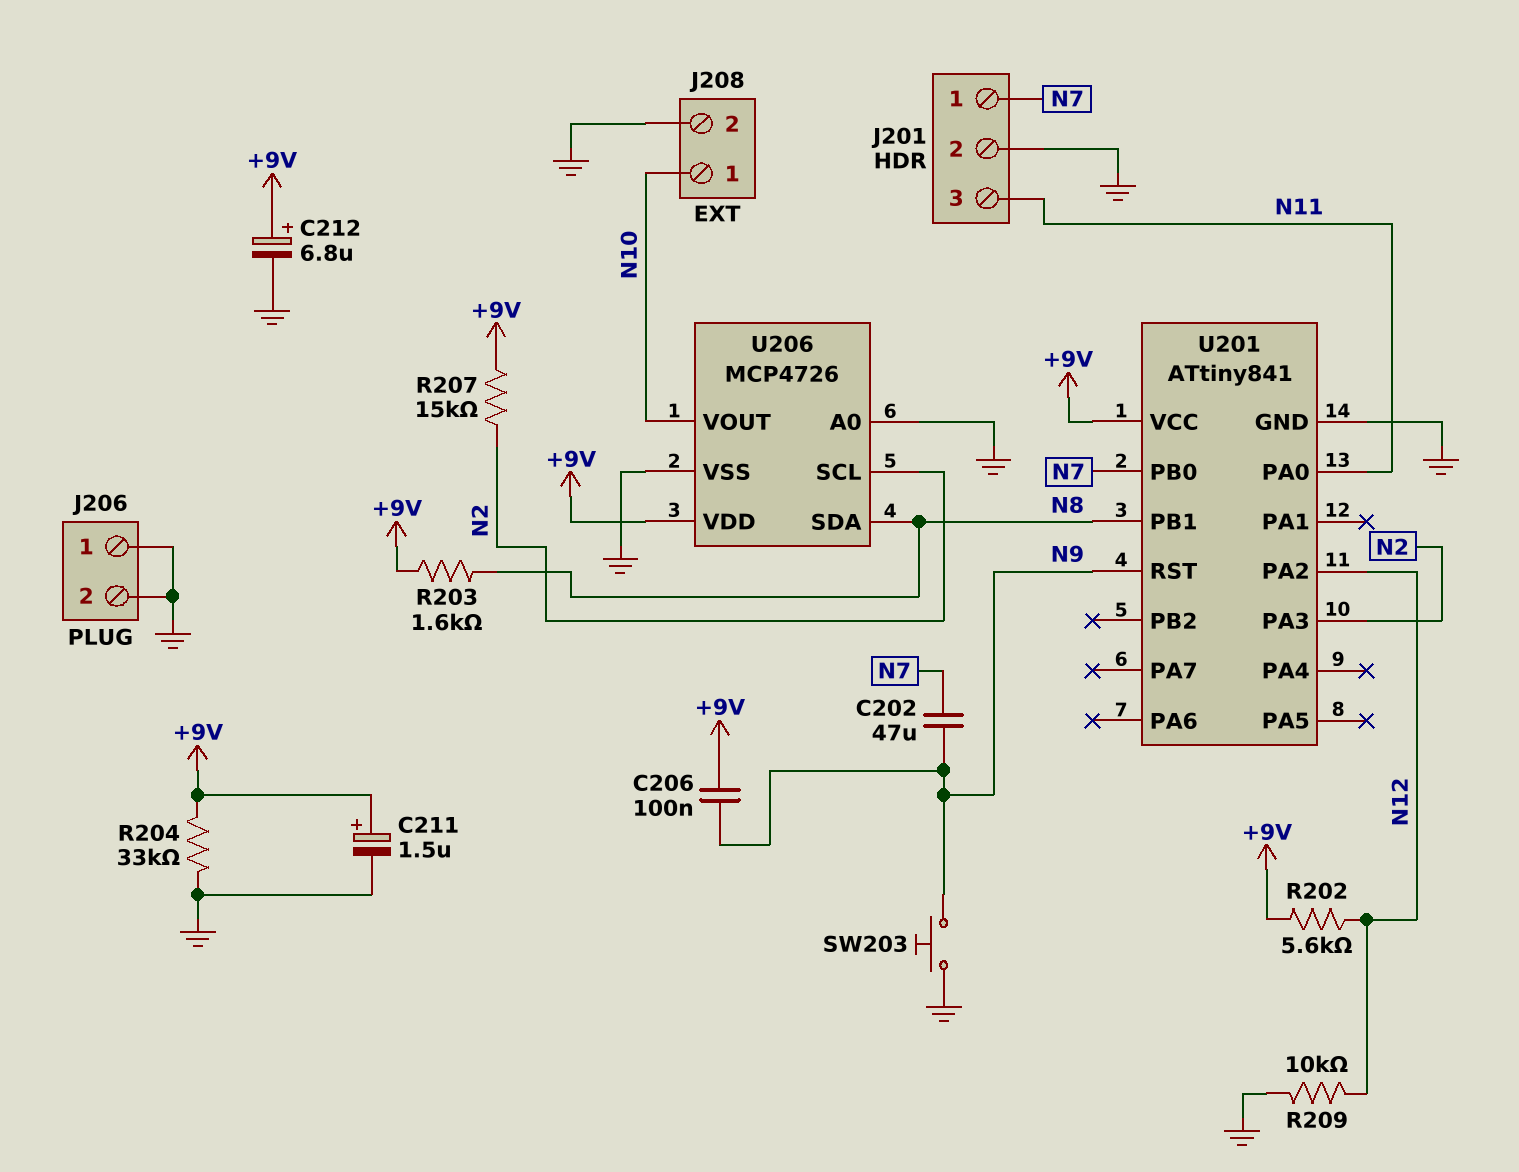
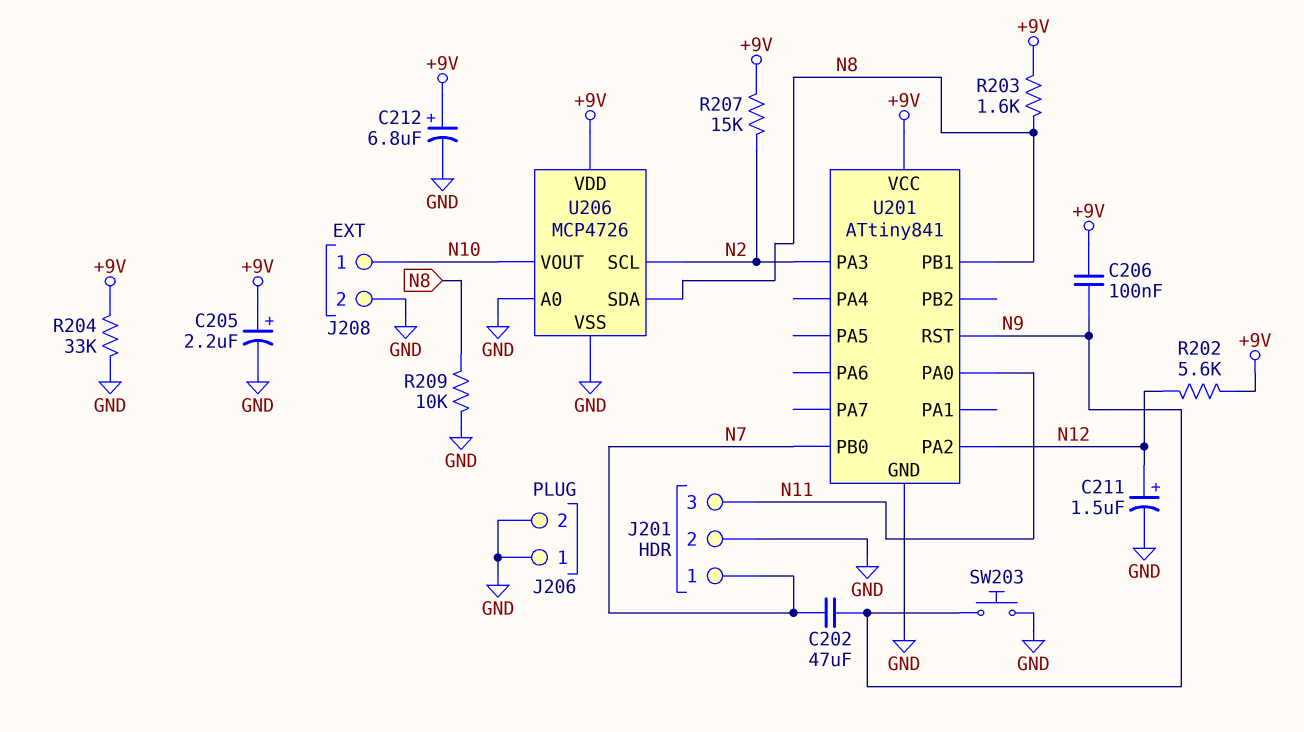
C205: none -> 2.2uF (plus +9V, minus GND)
C211: 1.5uF (plus +9V, minus GND) -> 1.5uF (plus N12, minus GND)
R209: 10k (GND, N12) -> 10k (GND, N8)

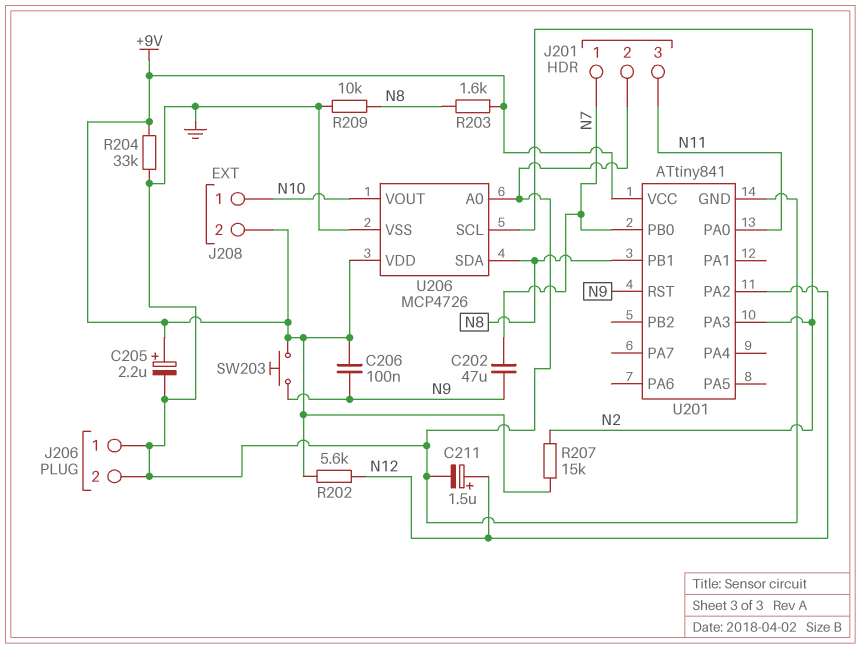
C212: 6.8uF (plus +9V, minus GND) -> none
J208 pin 2: GND -> +9V
SW203: button (GND, N9) -> button (+9V, N9)

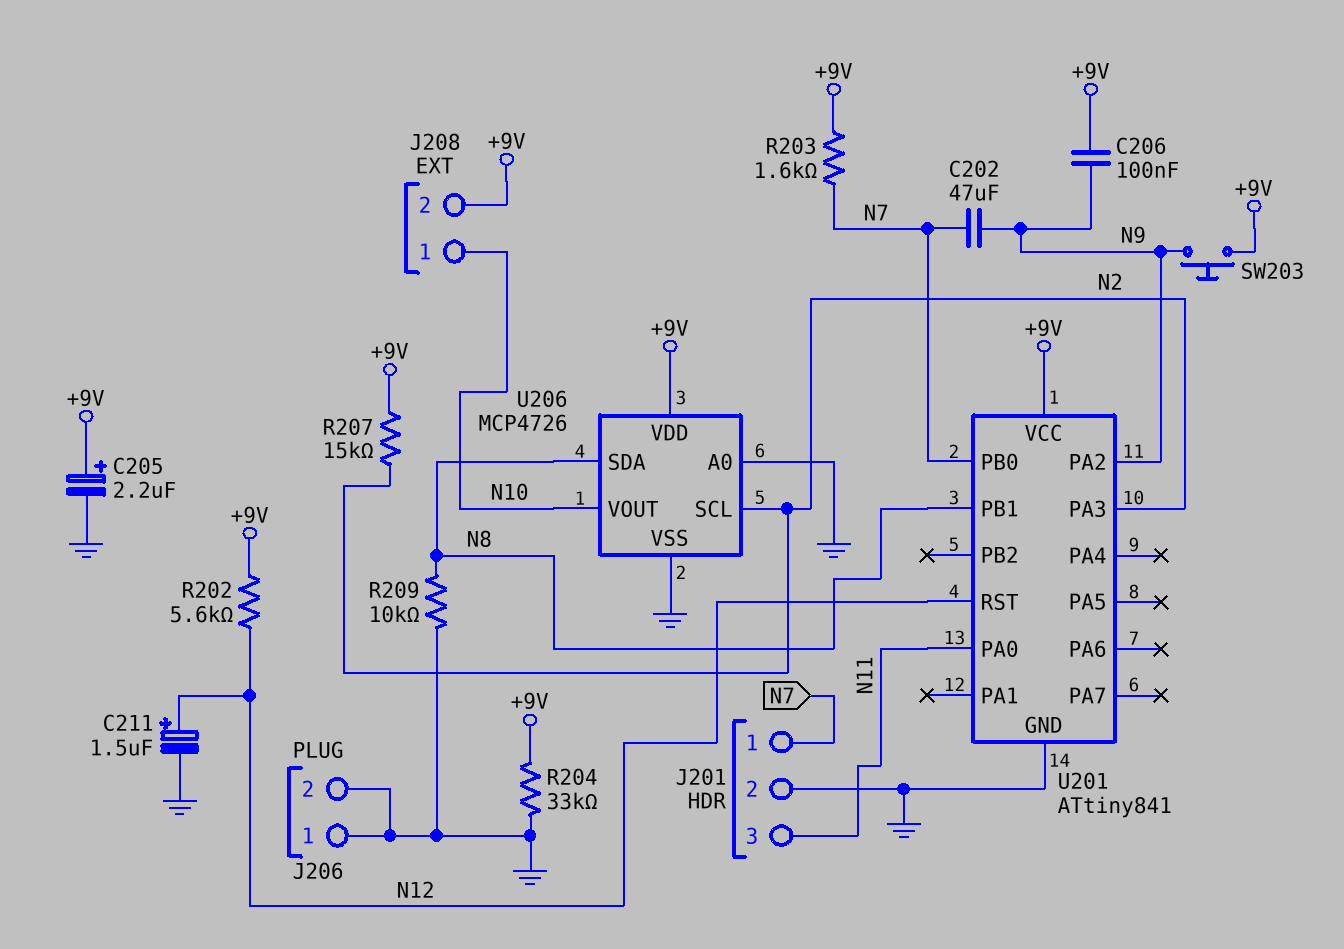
R203: 1.6k (+9V, N8) -> 1.6k (+9V, N7)
U201 pin PA2: N12 -> N9
U201 pin RST: N9 -> N12

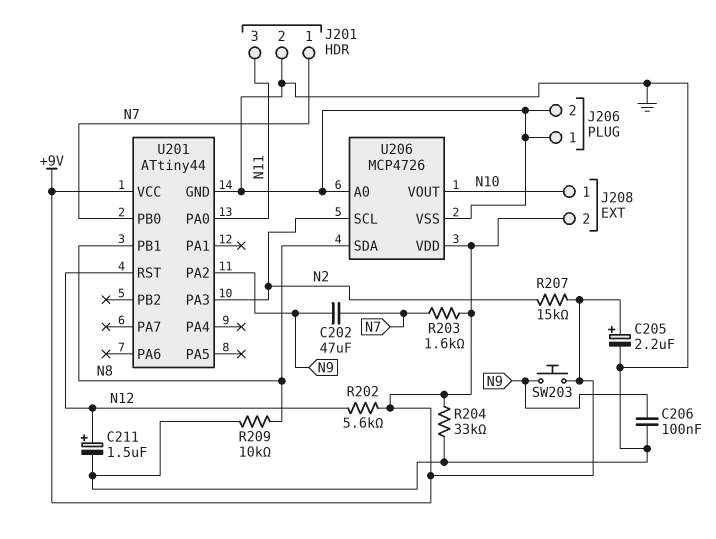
C206: 100nF (+9V, N9) -> 100nF (GND, N9)
U201: ATtiny841 -> ATtiny44

